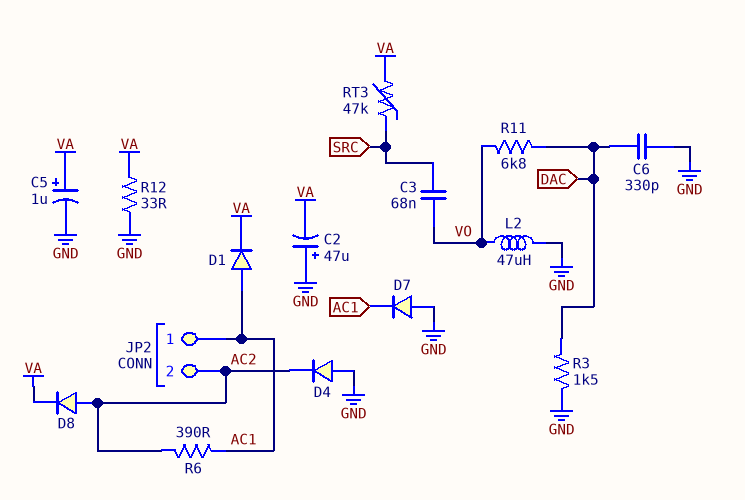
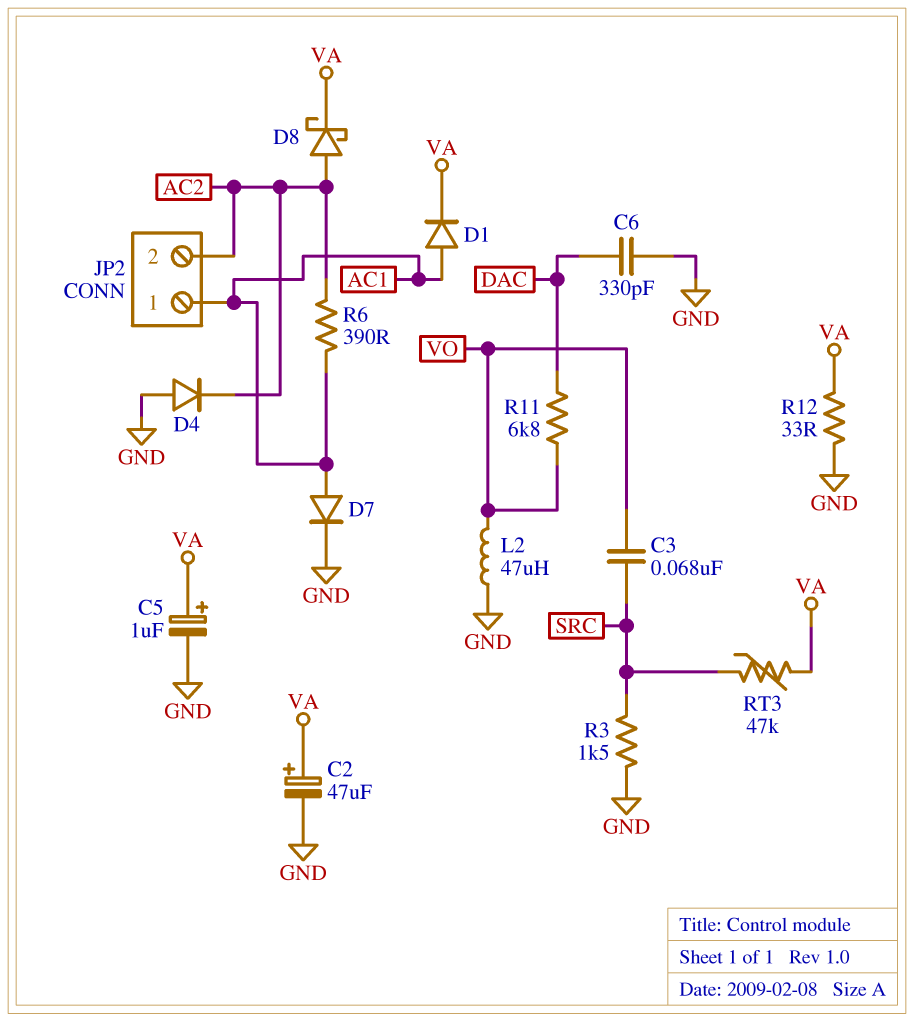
C2: 47uF (plus GND, minus VA) -> 47uF (plus VA, minus GND)
D7: diode (A GND, K AC1) -> diode (A AC1, K GND)
D8: diode (A AC2, K VA) -> schottky (A AC2, K VA)
R3: 1.5k (DAC, GND) -> 1.5k (GND, SRC)

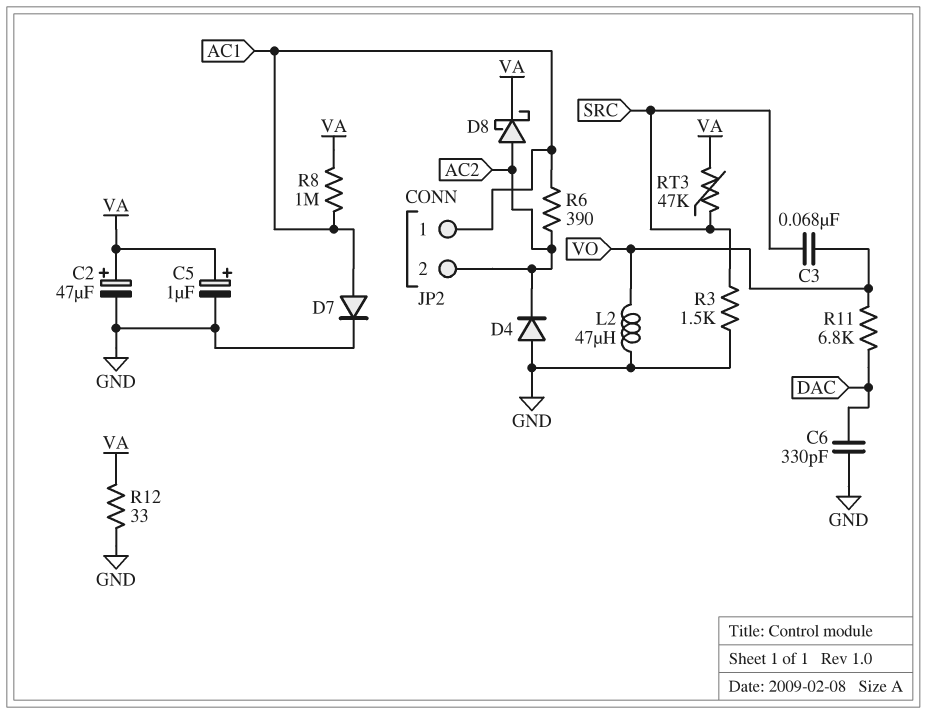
D1: diode (A AC1, K VA) -> none
R8: none -> 1M (AC1, VA)

